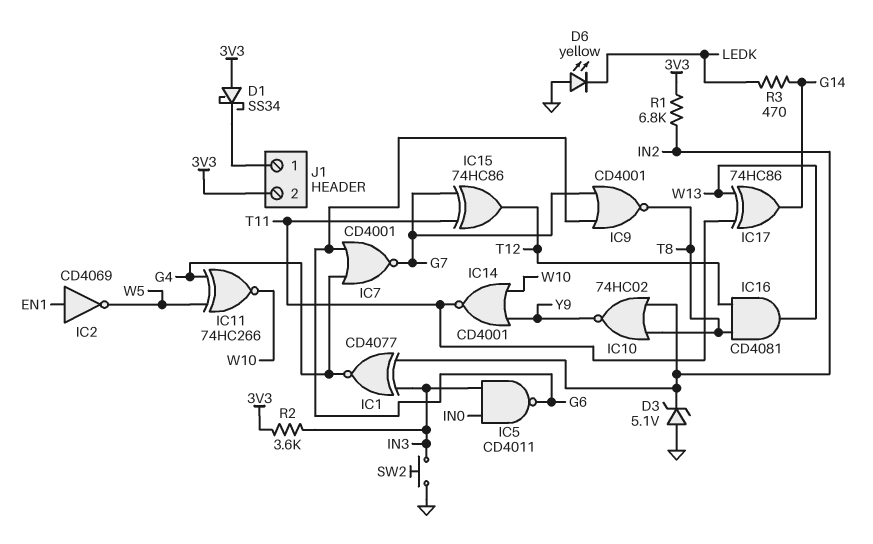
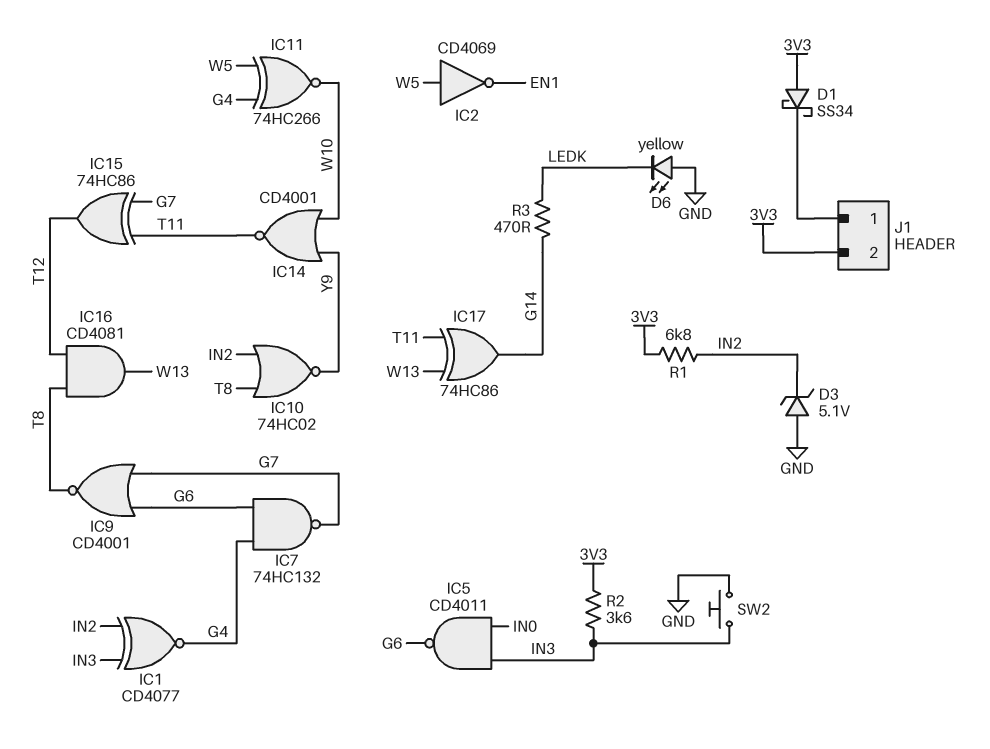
IC2: NOT CD4069 (in EN1, out W5) -> NOT CD4069 (in W5, out EN1)
IC7: NOR CD4001 (in G4, in G6, out G7) -> NAND 74HC132 (in G4, in G6, out G7)

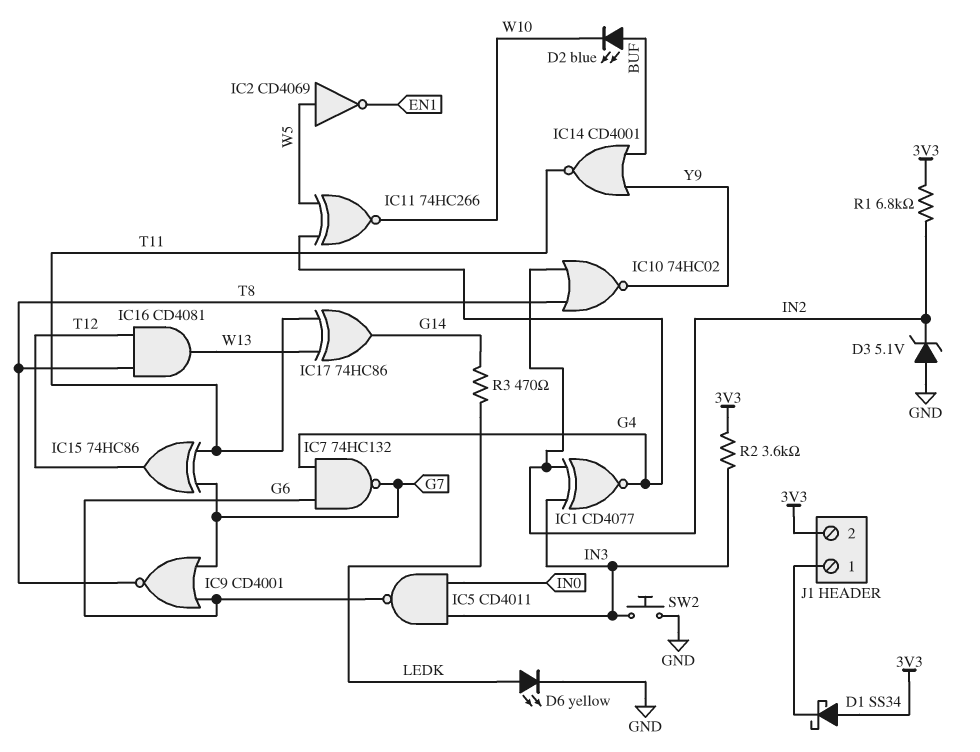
D2: none -> LED blue (A BUF, K W10)
D6: LED yellow (A GND, K LEDK) -> LED yellow (A LEDK, K GND)
IC14: NOR CD4001 (in W10, in Y9, out T11) -> NOR CD4001 (in BUF, in Y9, out T11)

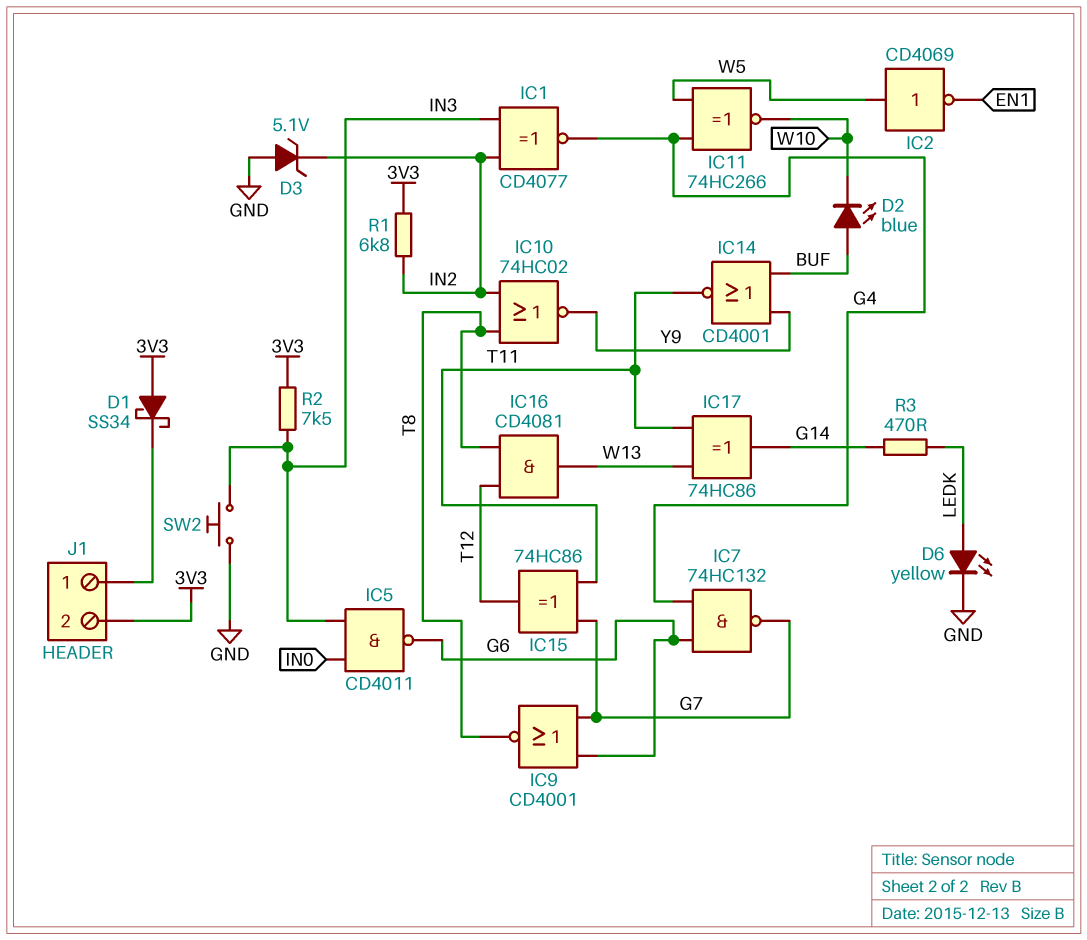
R2: 3.6k (3V3, IN3) -> 7.5k (3V3, IN3)

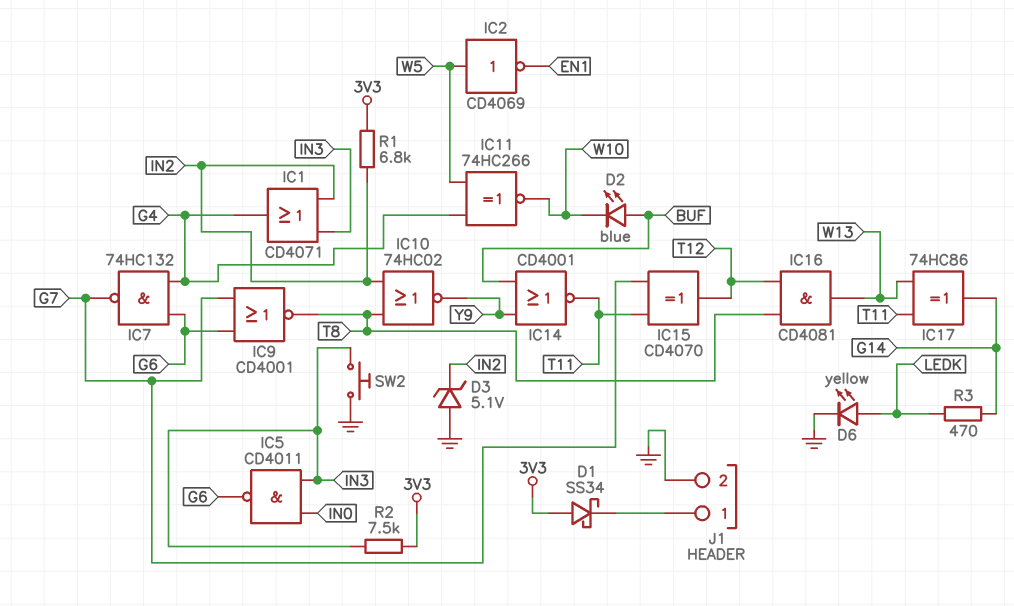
IC1: XNOR CD4077 (in IN2, in IN3, out G4) -> OR CD4071 (in IN2, in IN3, out G4)
IC15: XOR 74HC86 (in G7, in T11, out T12) -> XOR CD4070 (in G7, in T11, out T12)
J1 pin 2: 3V3 -> GND

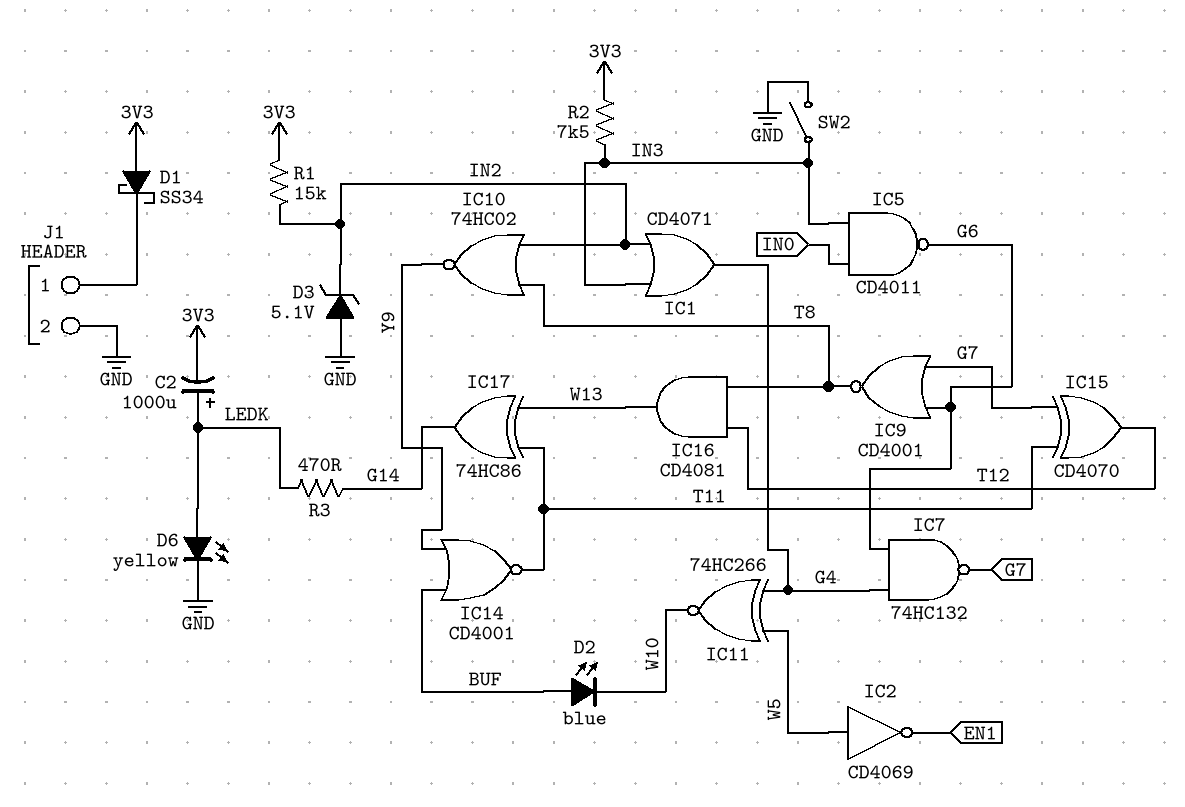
C2: none -> 1000uF (plus LEDK, minus 3V3)
R1: 6.8k (3V3, IN2) -> 15k (3V3, IN2)
SW2: button (GND, IN3) -> switch (GND, IN3)

